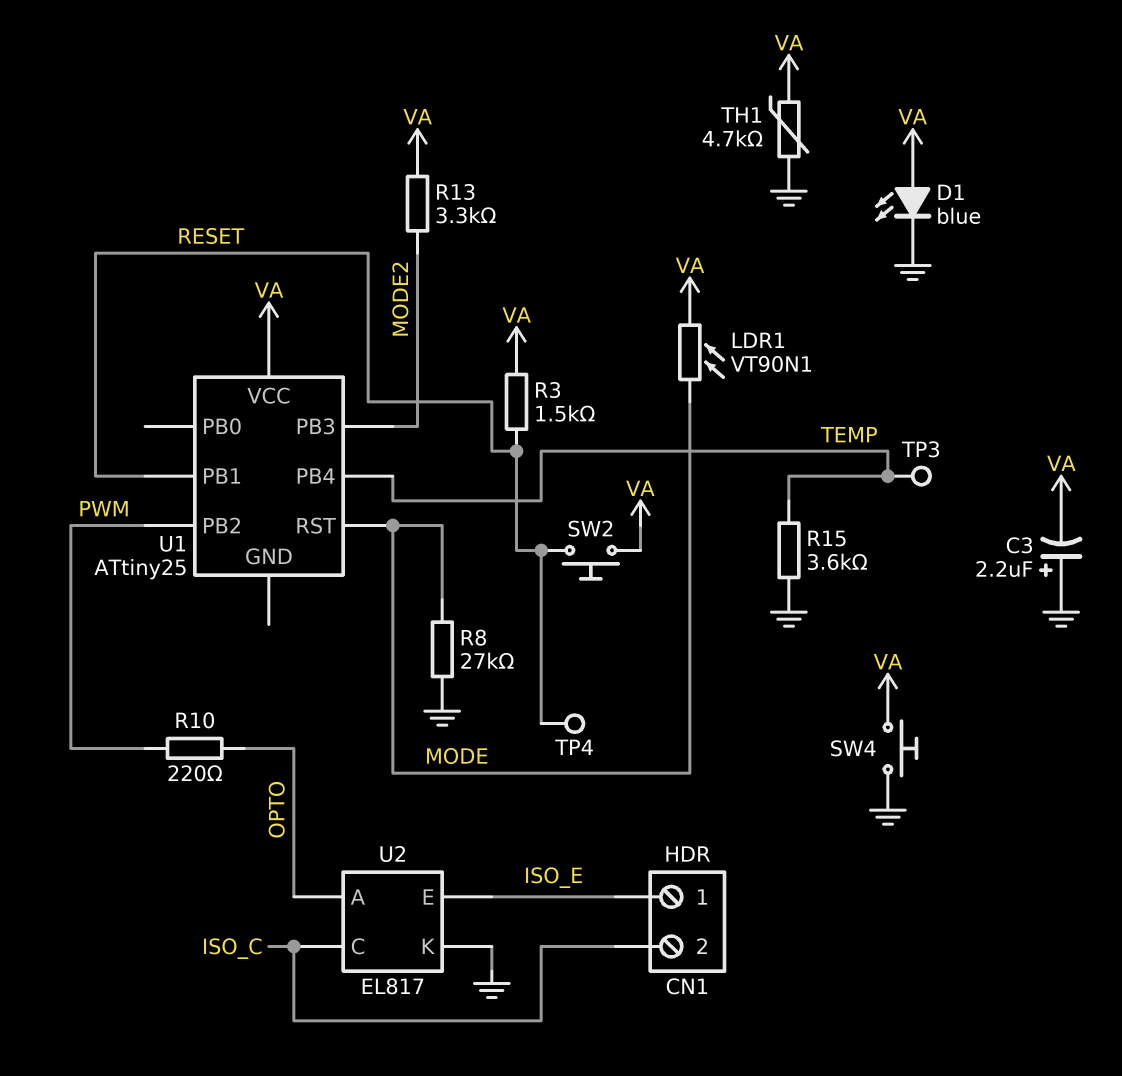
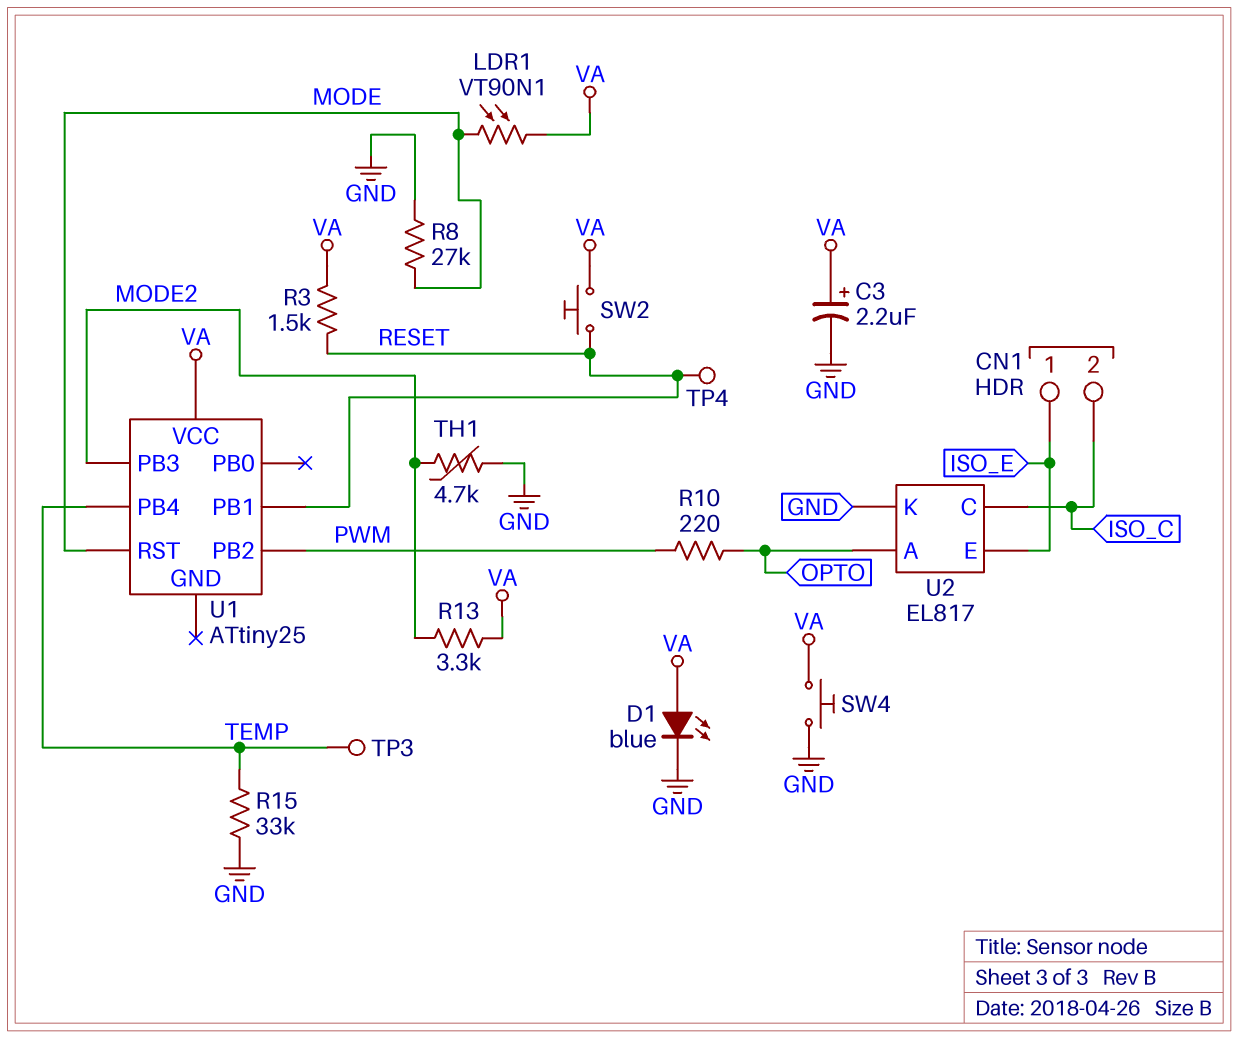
C3: 2.2uF (plus GND, minus VA) -> 2.2uF (plus VA, minus GND)
R15: 3.6k (GND, TEMP) -> 33k (GND, TEMP)
TH1: 4.7k (GND, VA) -> 4.7k (GND, MODE2)

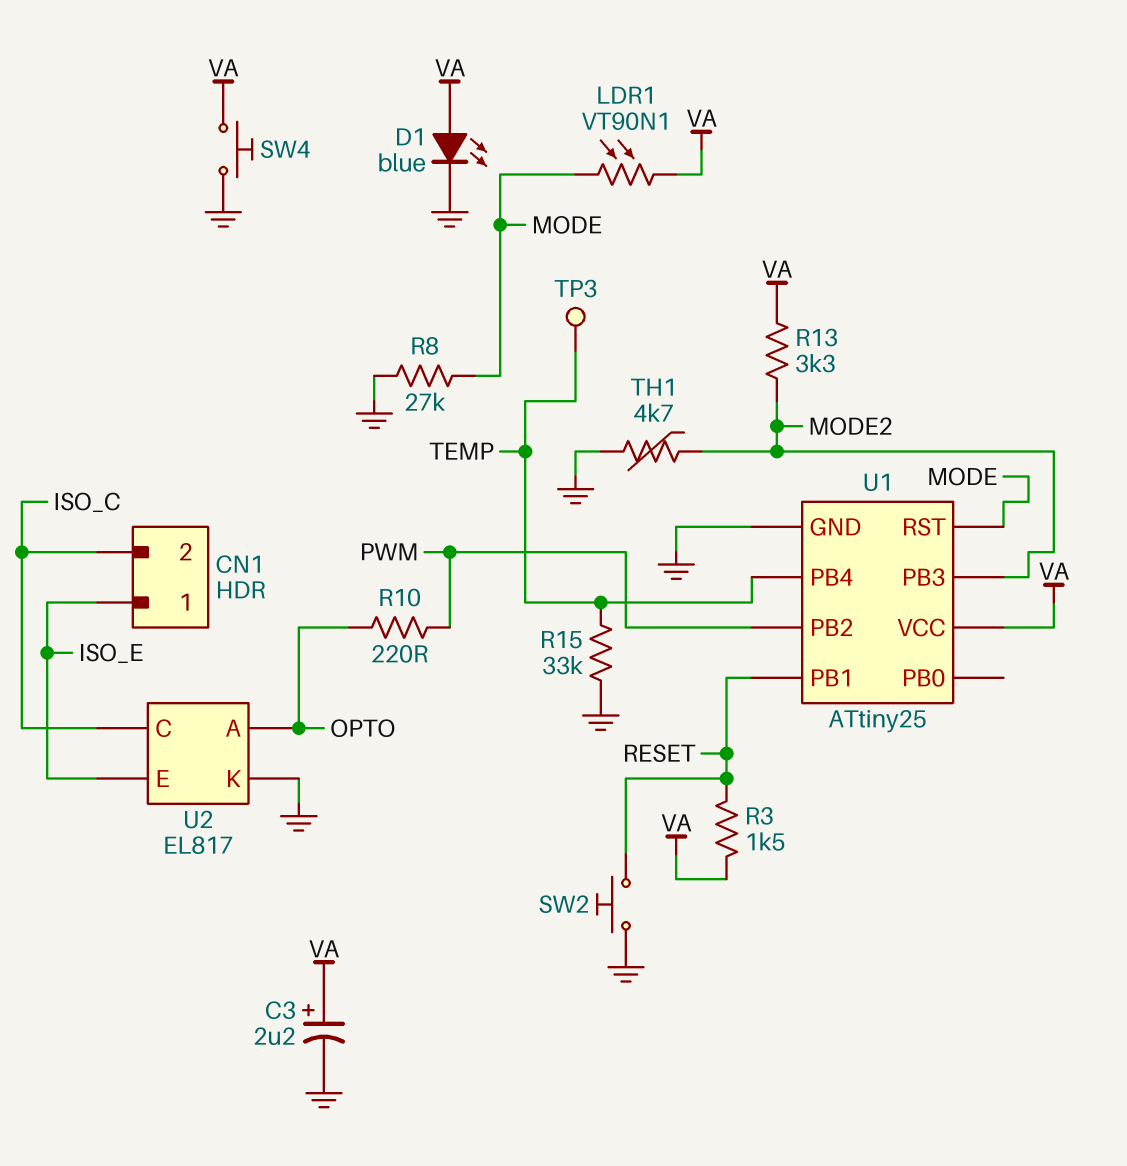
SW2: button (RESET, VA) -> button (GND, RESET)
TP4: test point (RESET) -> none
U1 pin GND: none -> GND

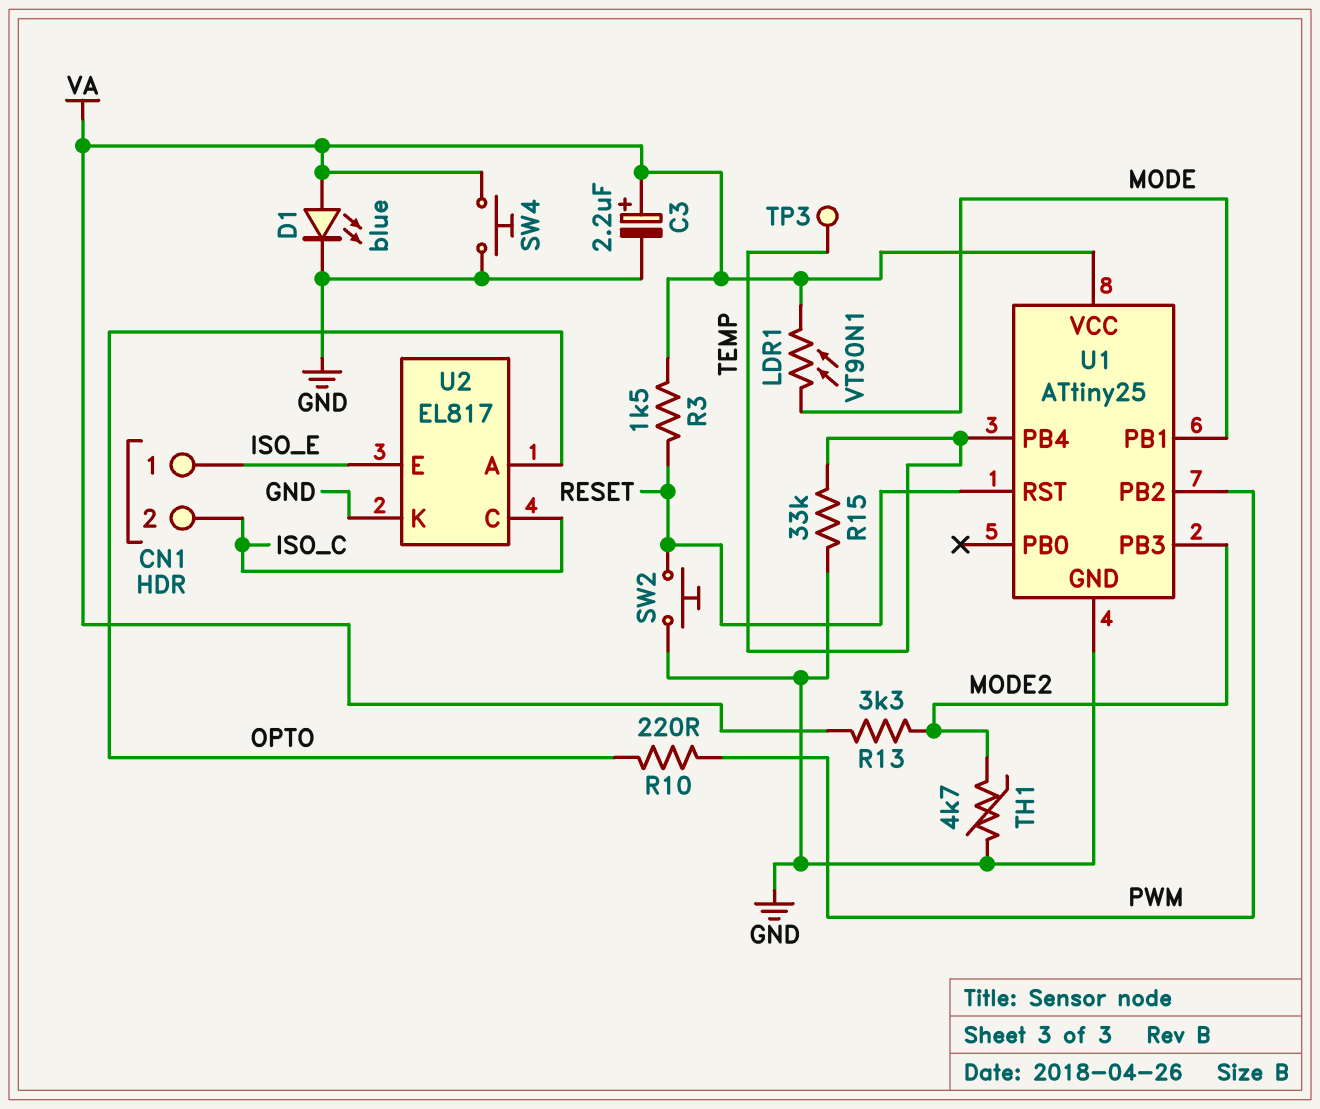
R8: 27k (GND, MODE) -> none
U1 pin PB1: RESET -> MODE
U1 pin RST: MODE -> RESET

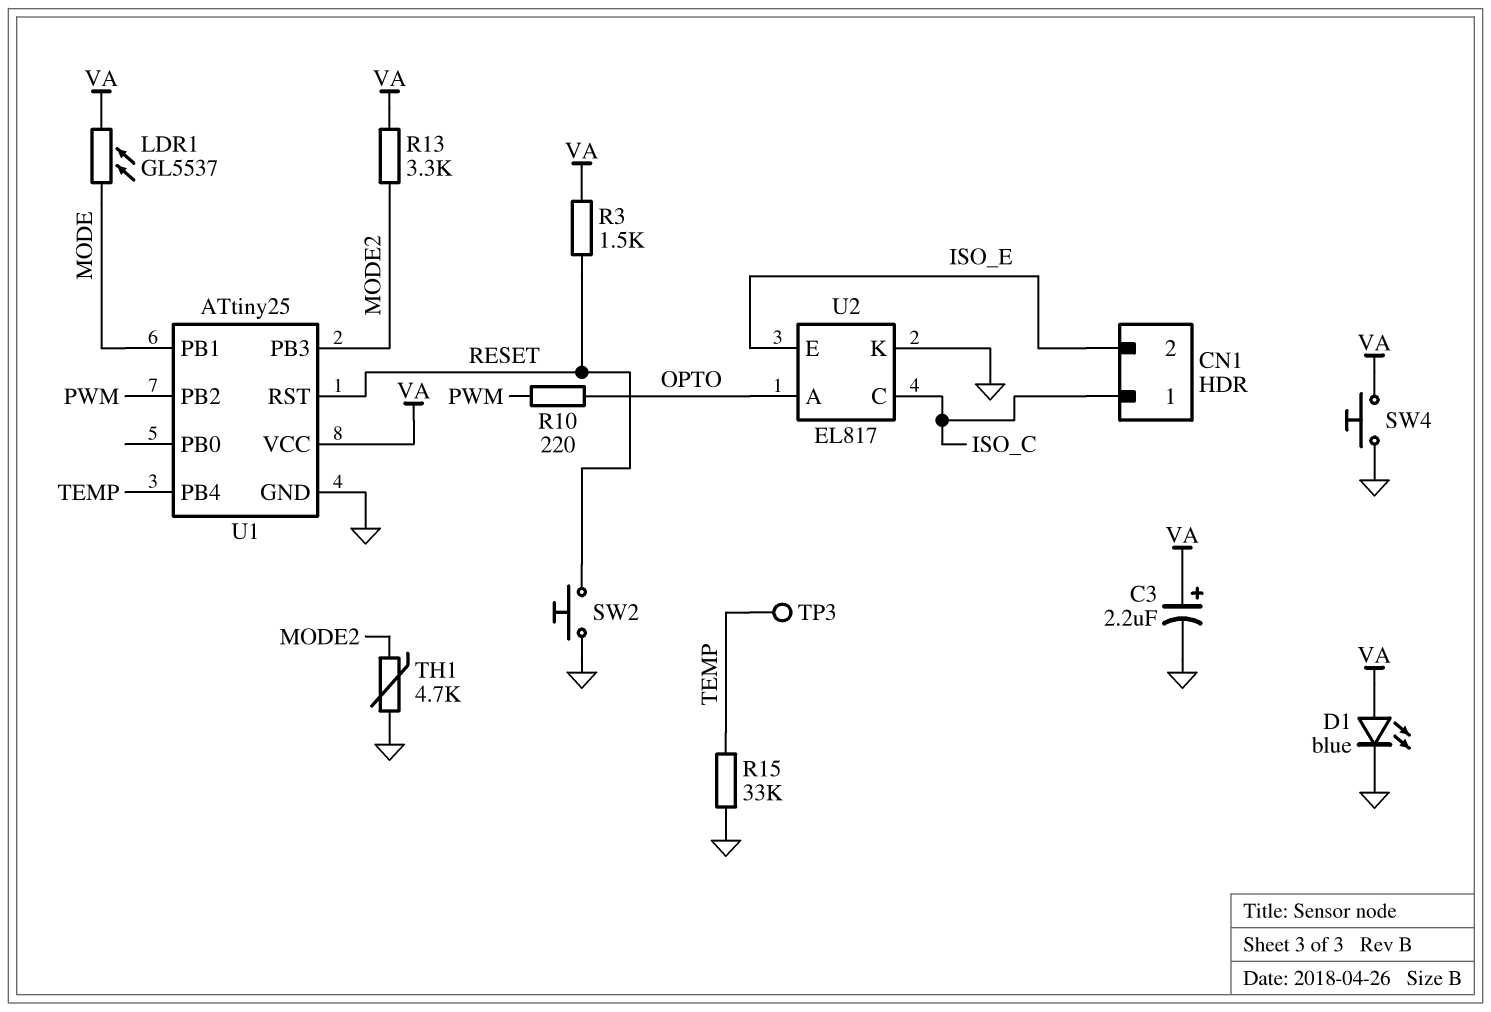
CN1 pin 1: ISO_E -> ISO_C
CN1 pin 2: ISO_C -> ISO_E
LDR1: VT90N1 (MODE, VA) -> GL5537 (MODE, VA)

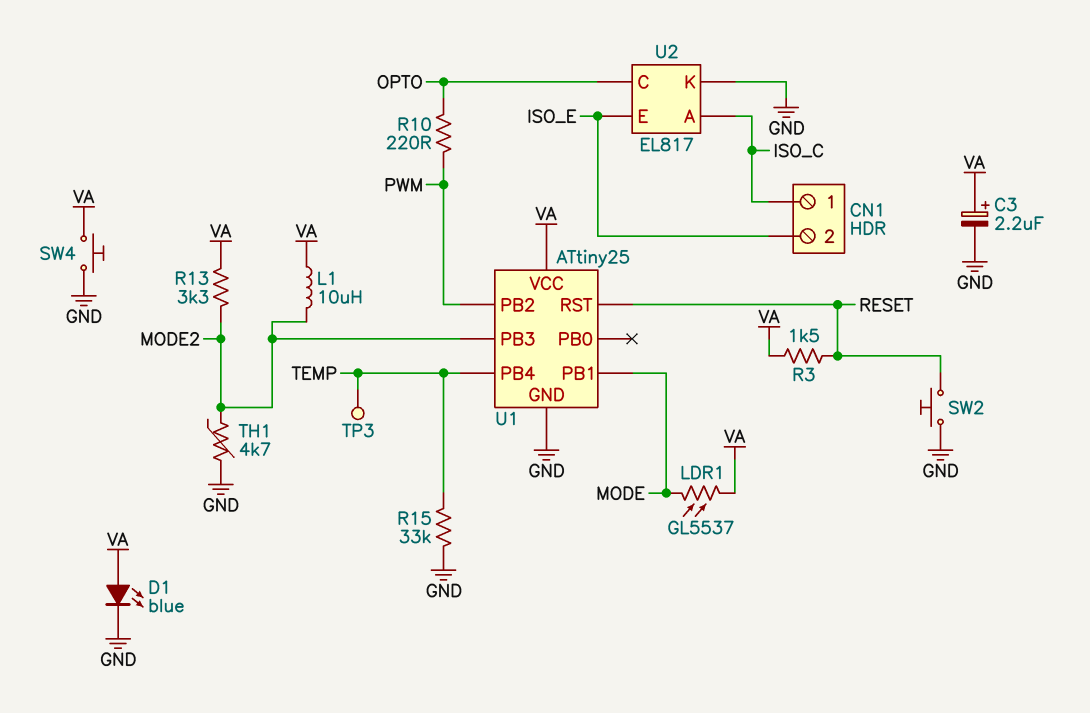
L1: none -> 10uH (MODE2, VA)
U2 pin A: OPTO -> ISO_C
U2 pin C: ISO_C -> OPTO

